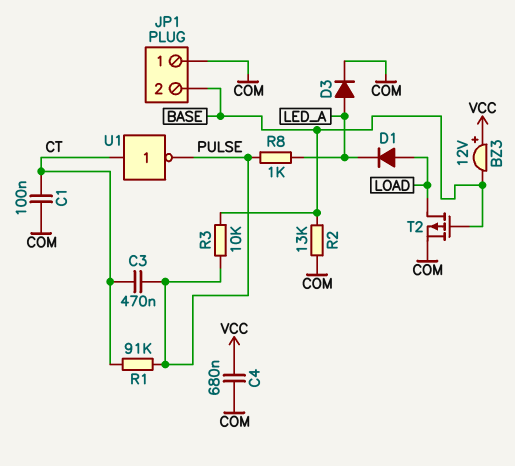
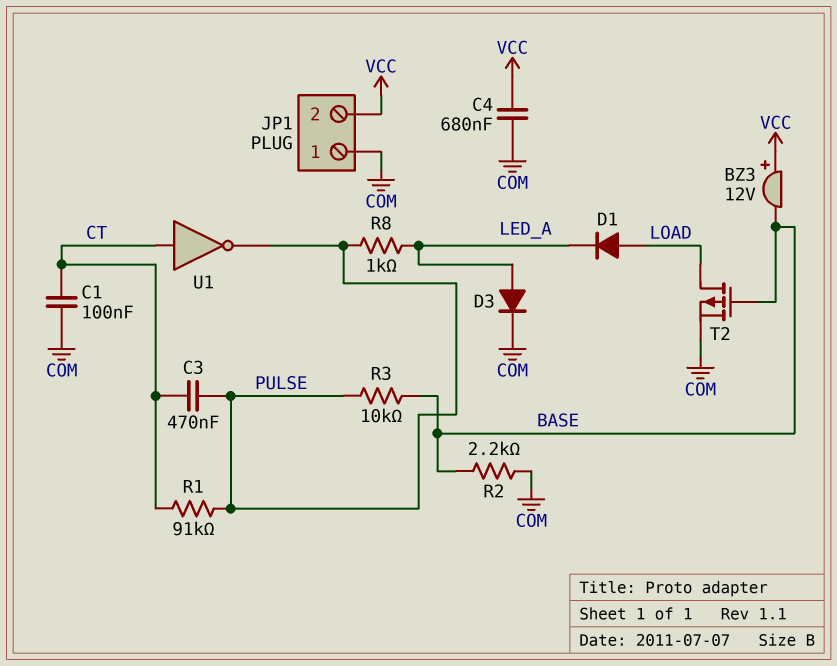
JP1 pin 2: BASE -> VCC
R2: 13k (BASE, COM) -> 2.2k (BASE, COM)

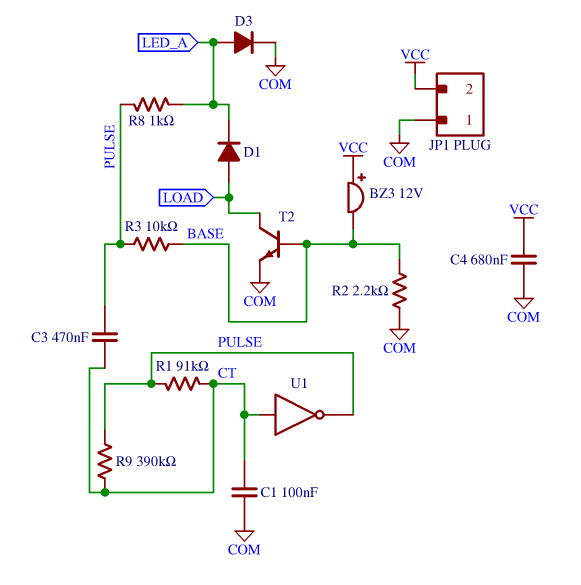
R9: none -> 390k (CT, PULSE)
T2: PMOS (G BASE, D LOAD, S COM) -> NPN (B BASE, C LOAD, E COM)

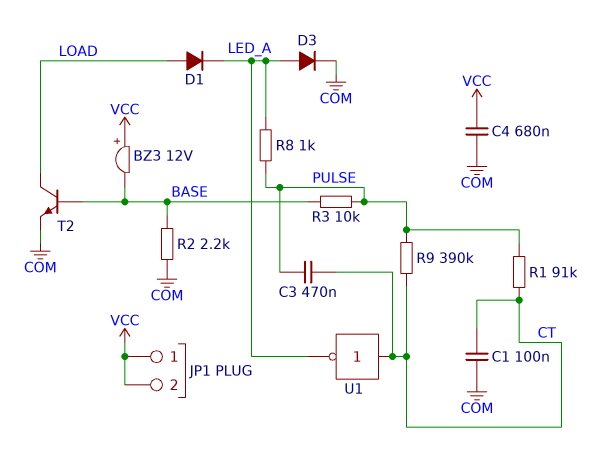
JP1 pin 1: COM -> VCC
U1: NOT (in CT, out PULSE) -> NOT (in CT, out LED_A)

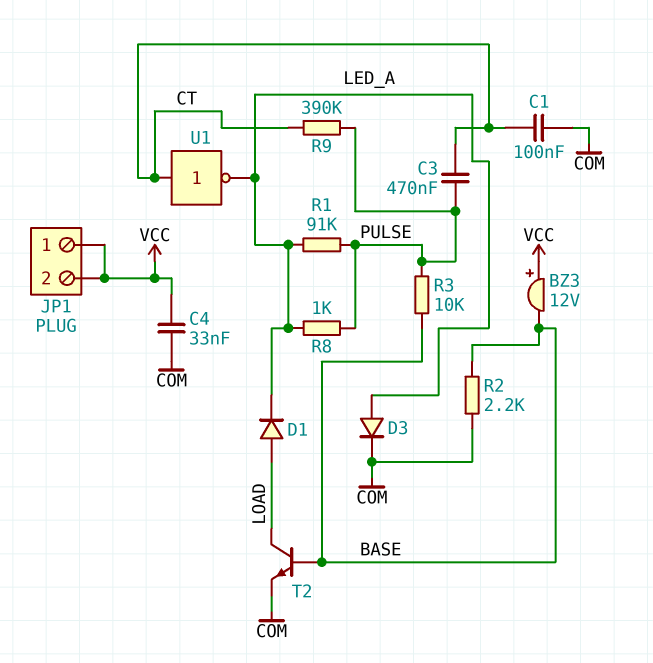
C4: 680nF (COM, VCC) -> 33nF (COM, VCC)
R1: 91k (CT, PULSE) -> 91k (LED_A, PULSE)

